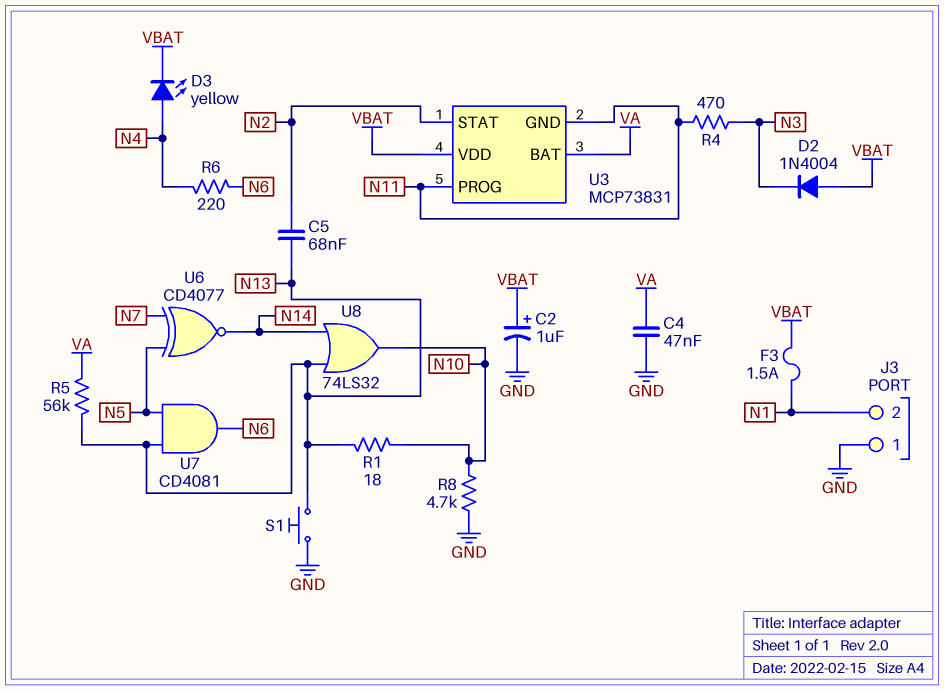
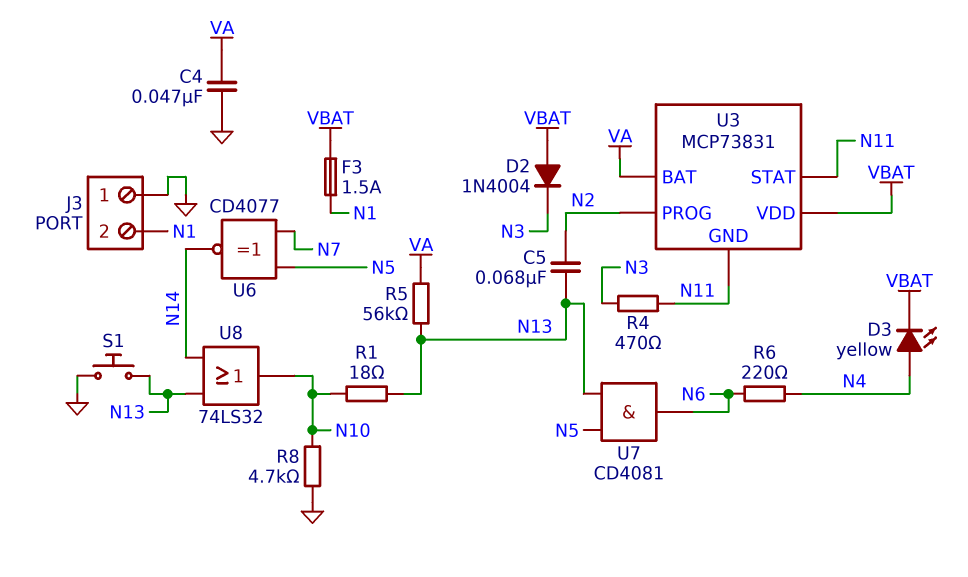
C2: 1uF (plus VBAT, minus GND) -> none
U3 pin PROG: N11 -> N2
U3 pin STAT: N2 -> N11

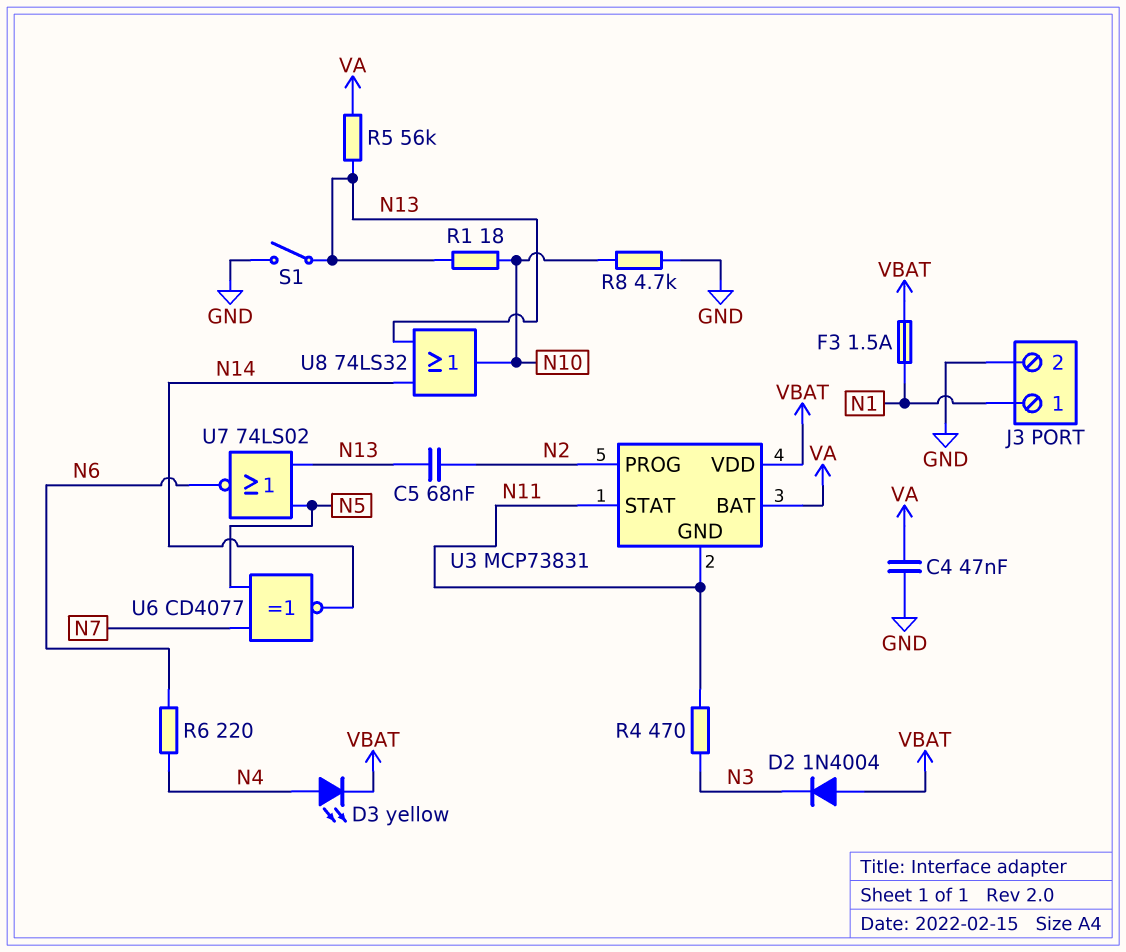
J3 pin 1: GND -> N1
J3 pin 2: N1 -> GND
S1: button (GND, N13) -> switch (GND, N13)
U7: AND CD4081 (in N5, in N13, out N6) -> NOR 74LS02 (in N5, in N13, out N6)

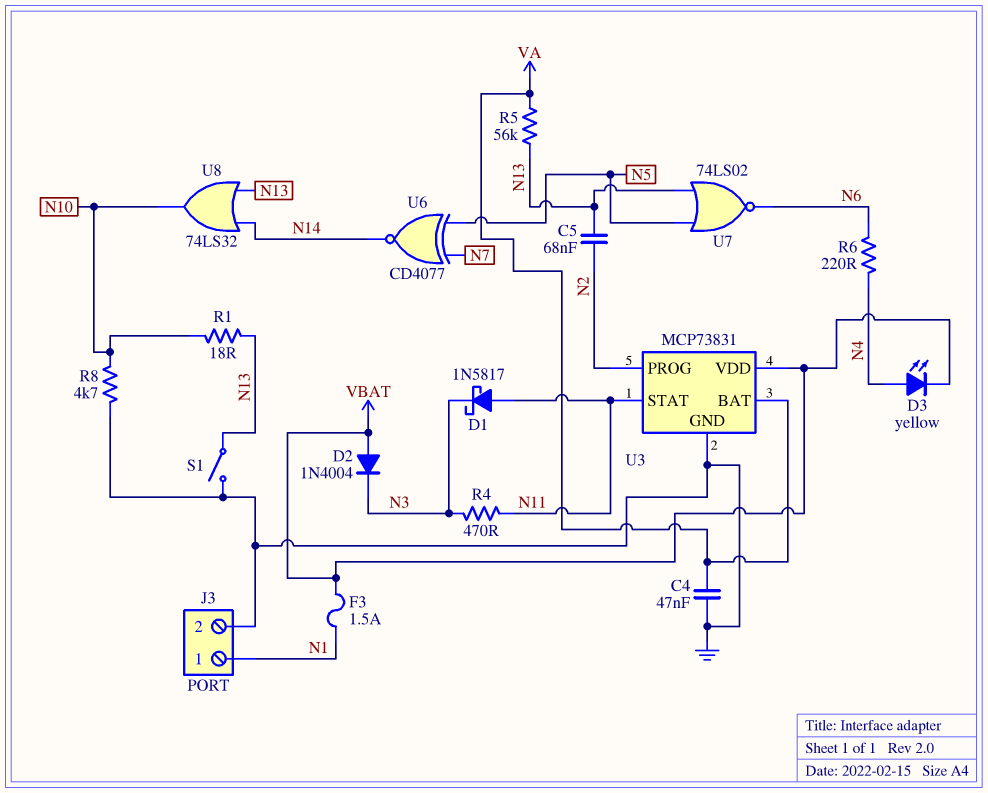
D1: none -> schottky 1N5817 (A N11, K N3)
U3 pin GND: N11 -> GND

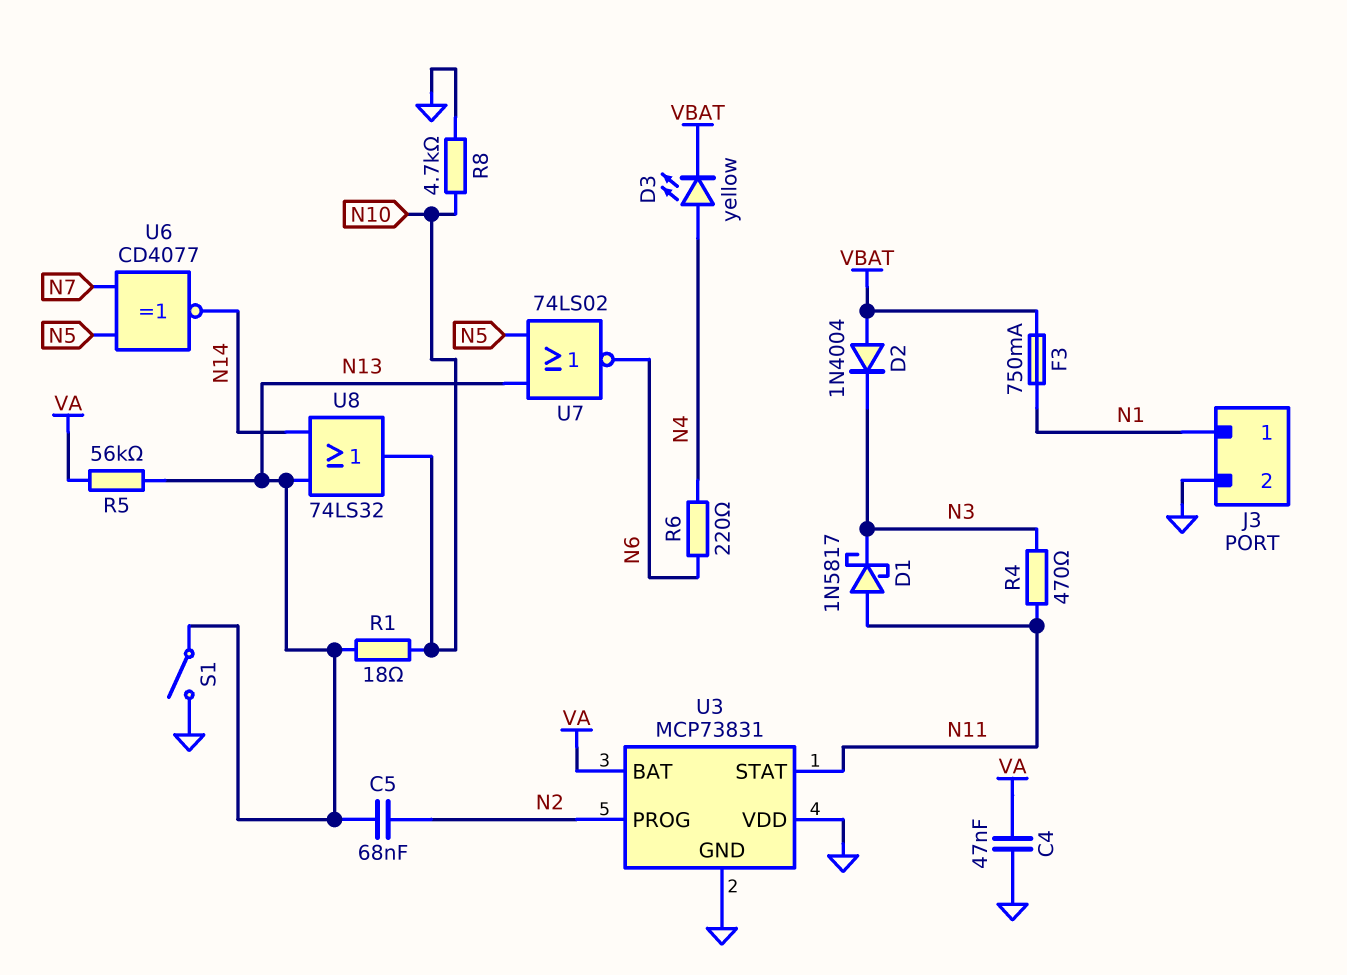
F3: 1.5A (N1, VBAT) -> 750mA (N1, VBAT)
U3 pin VDD: VBAT -> GND

